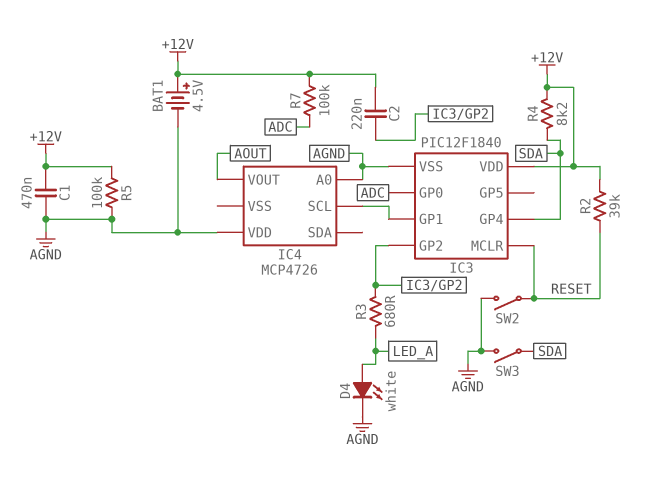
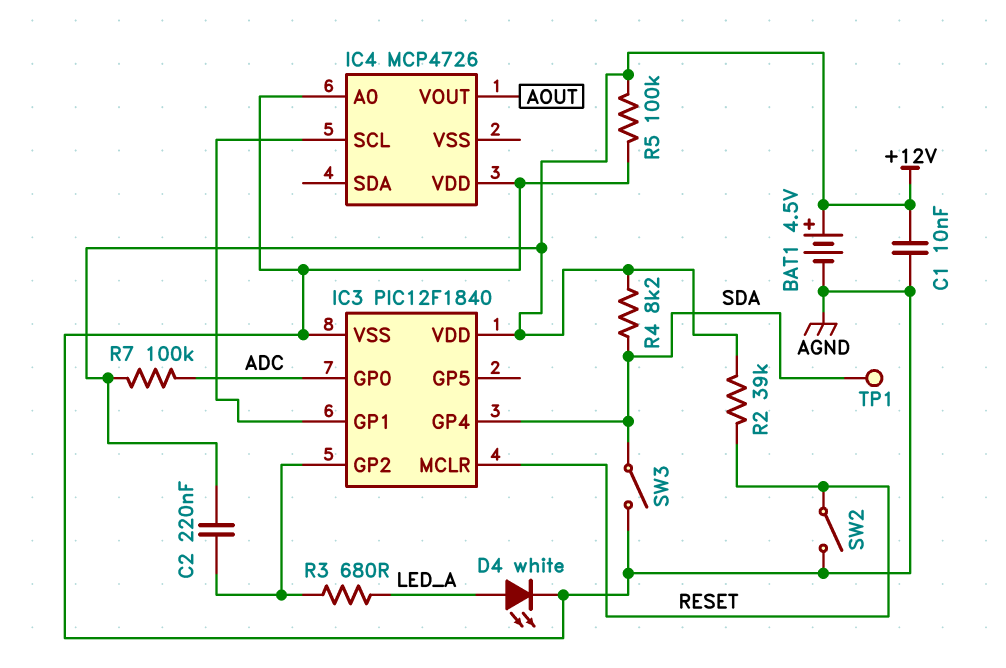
C1: 470nF (+12V, AGND) -> 10nF (+12V, AGND)
TP1: none -> test point (SDA)

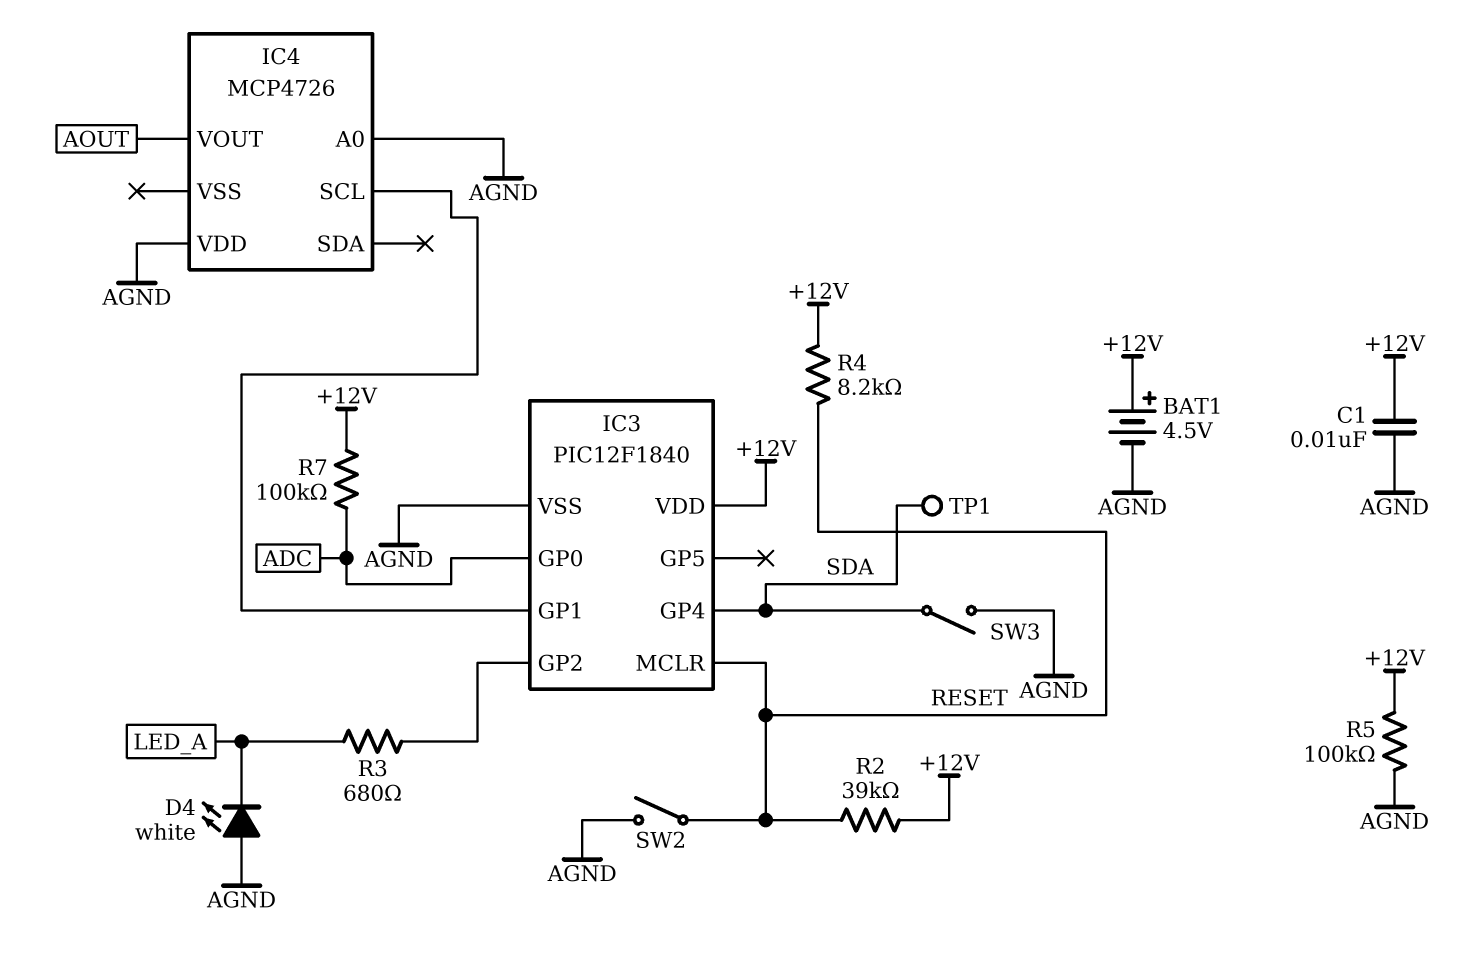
C2: 220nF (+12V, IC3/GP2) -> none
D4: LED white (A LED_A, K AGND) -> LED white (A AGND, K LED_A)
R4: 8.2k (+12V, SDA) -> 8.2k (+12V, RESET)

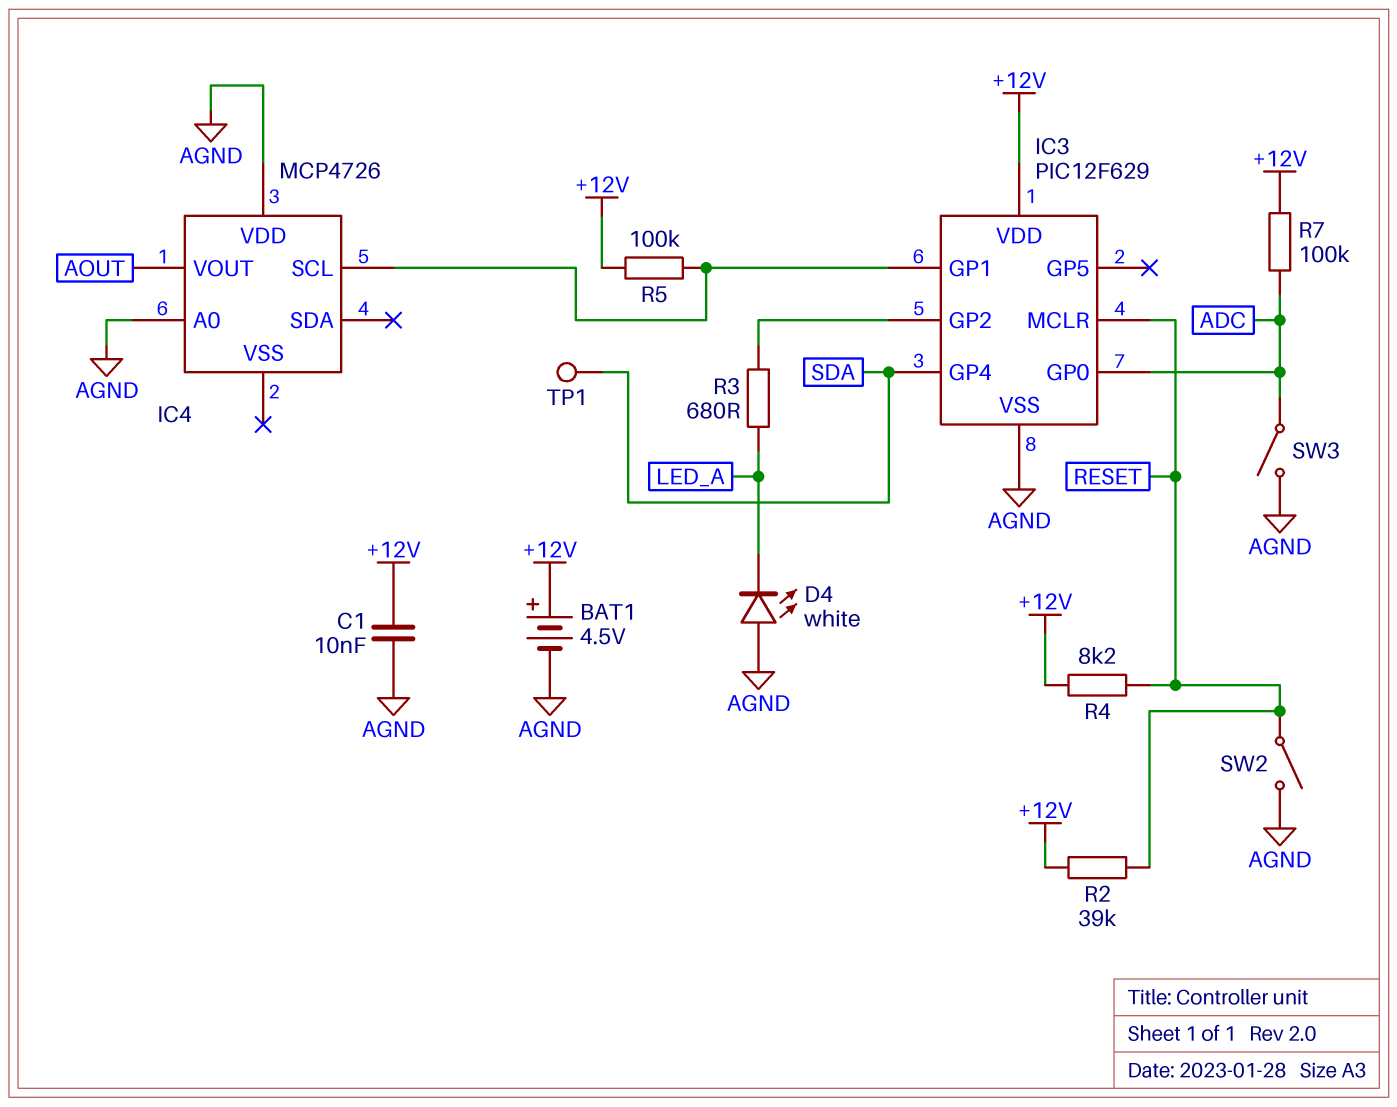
IC3: PIC12F1840 -> PIC12F629
R5: 100k (+12V, AGND) -> 100k (+12V, IC3/GP1)
SW3: switch (AGND, SDA) -> switch (ADC, AGND)

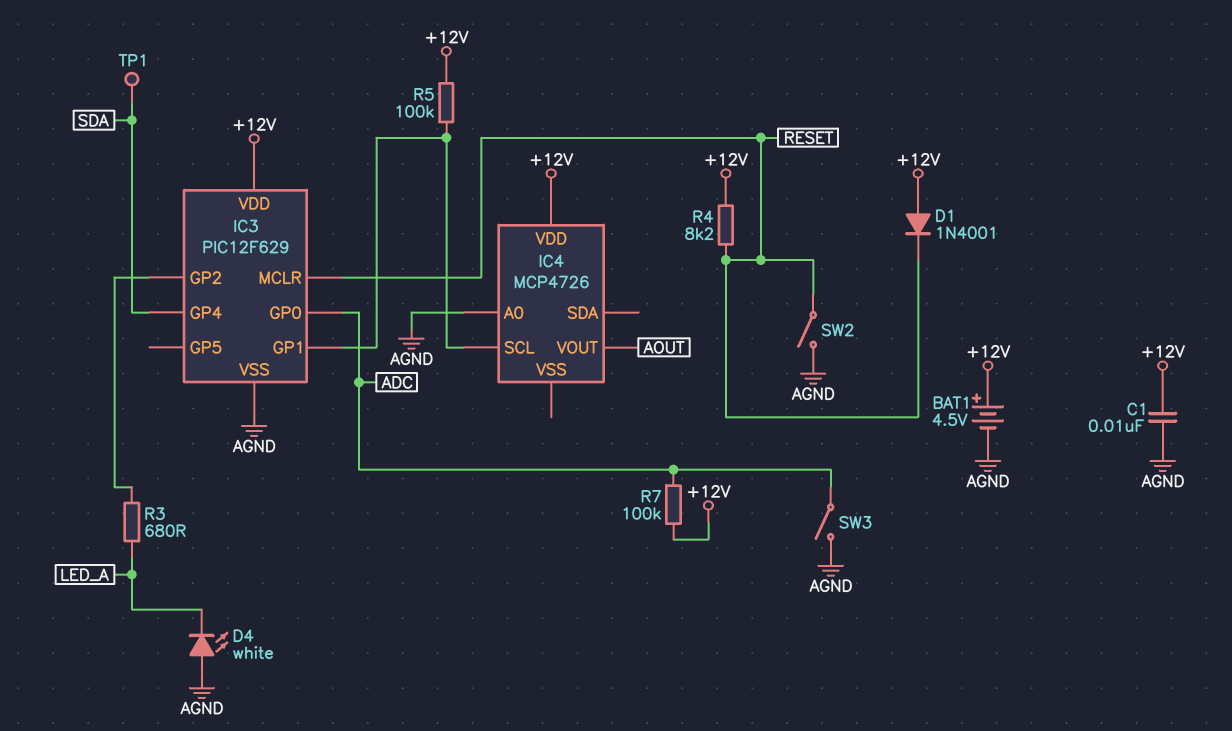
D1: none -> diode 1N4001 (A +12V, K RESET)
IC4 pin VDD: AGND -> +12V
R2: 39k (+12V, RESET) -> none

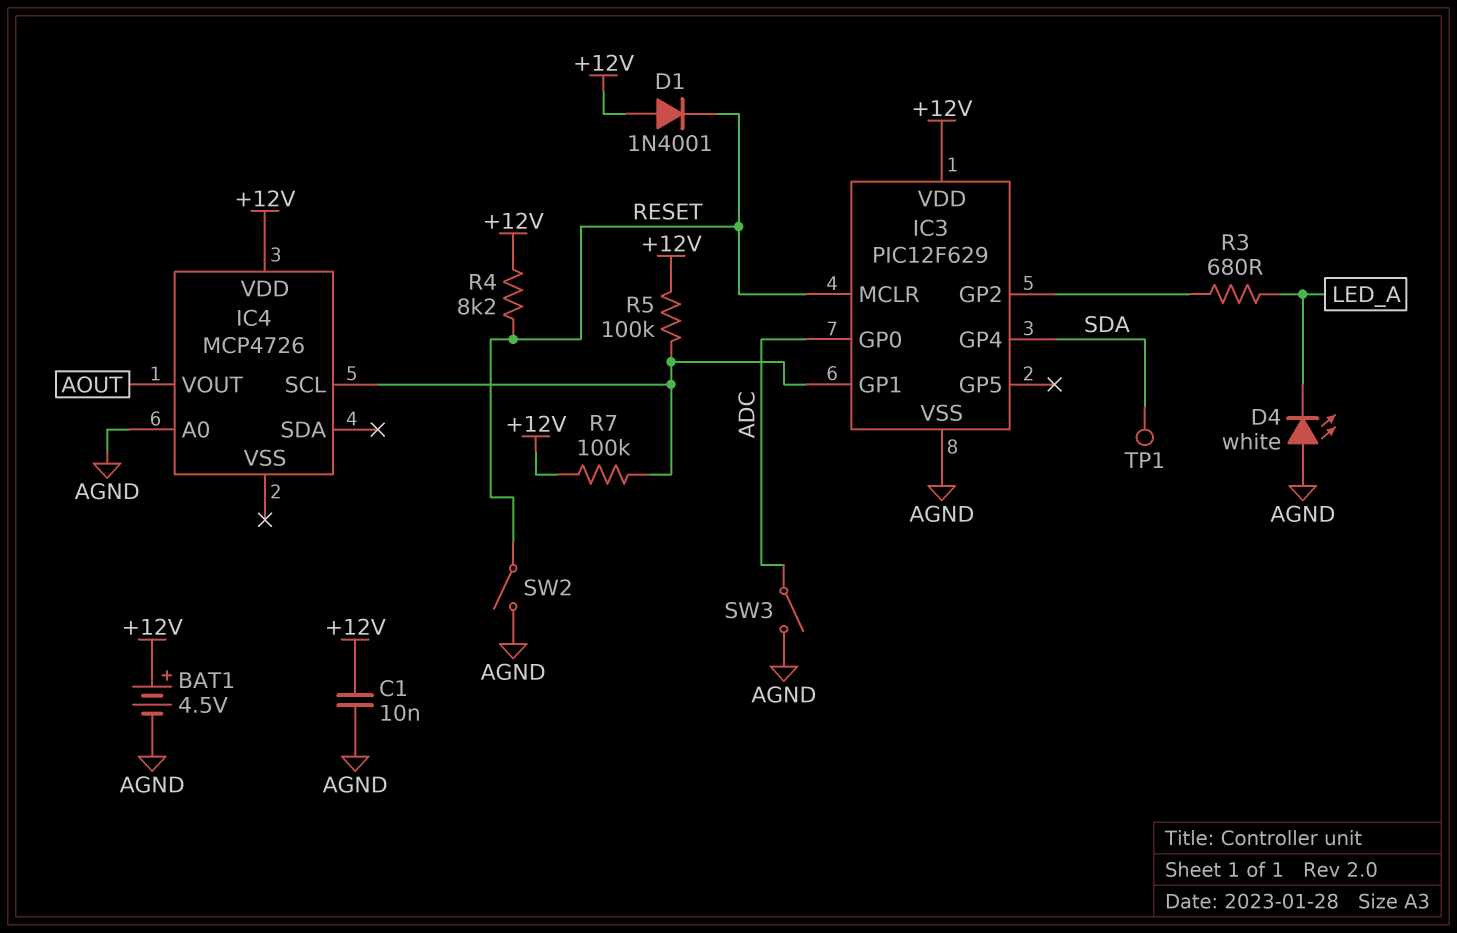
R7: 100k (+12V, ADC) -> 100k (+12V, IC3/GP1)

